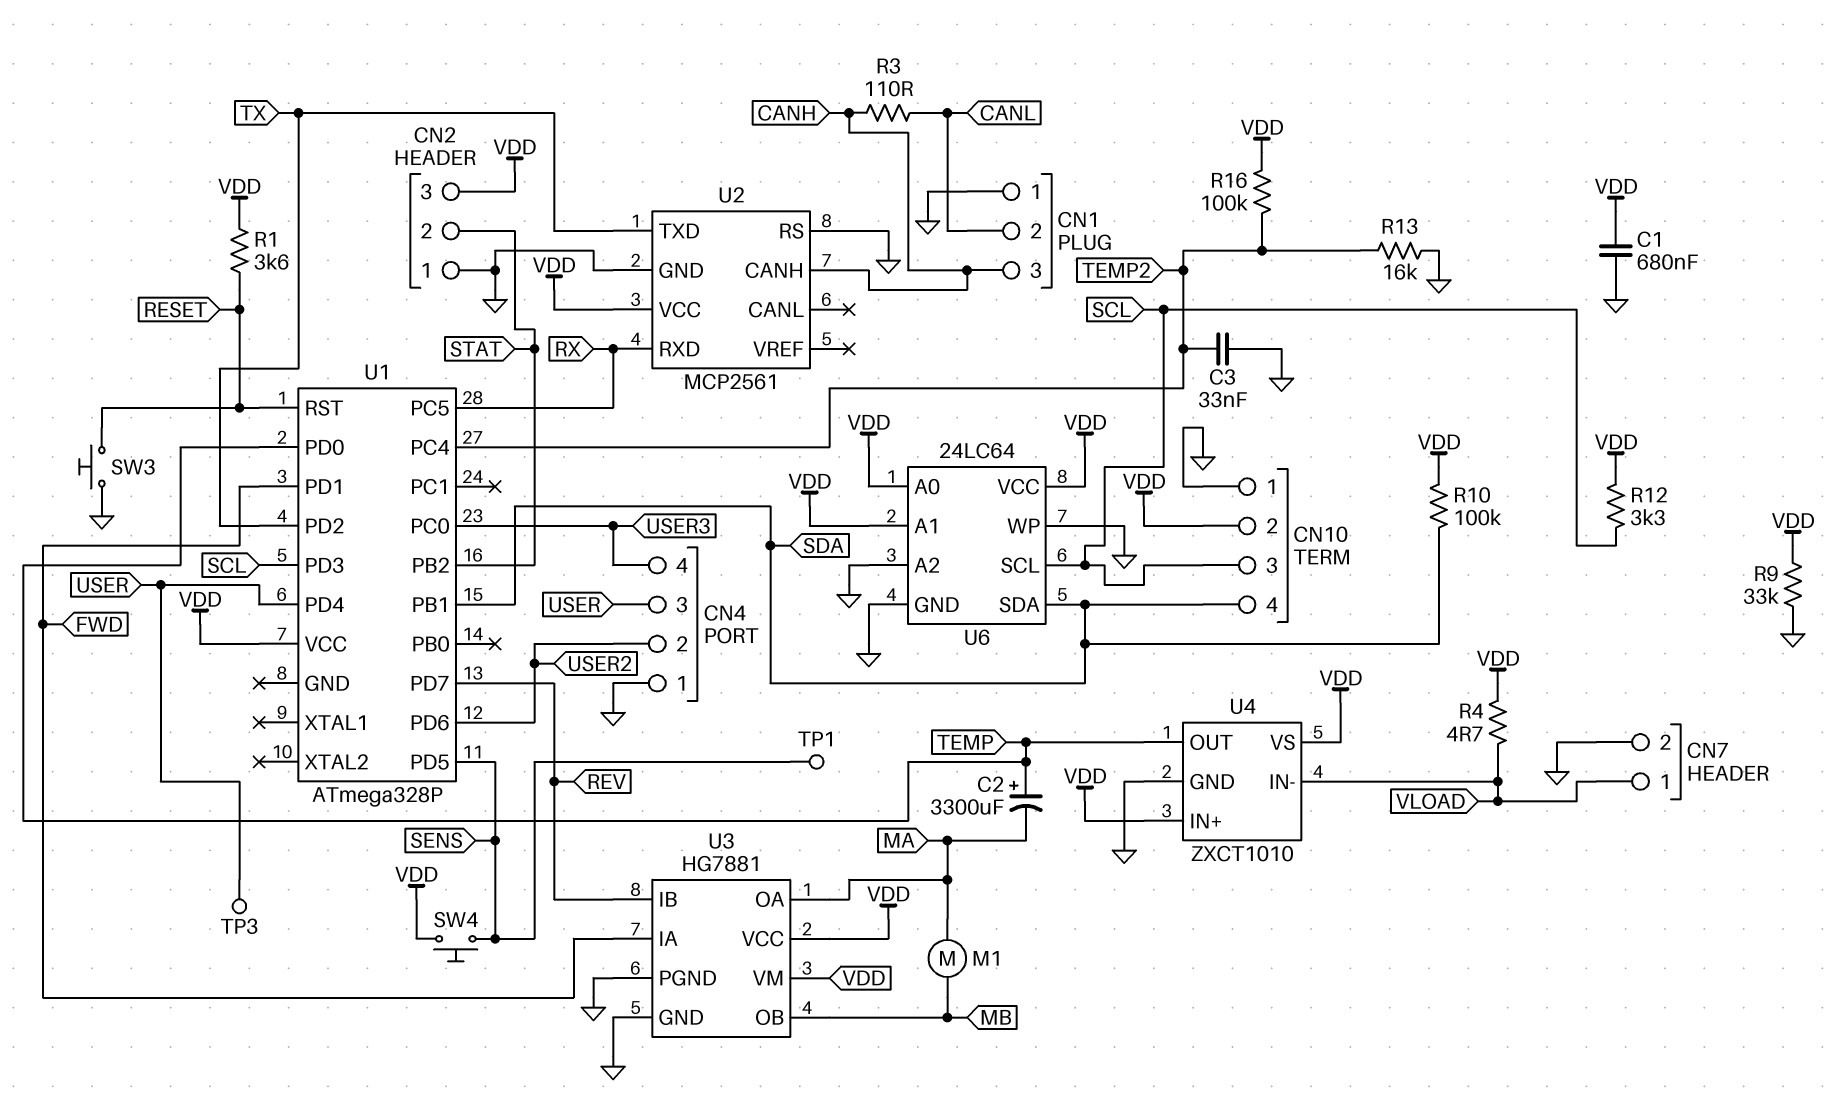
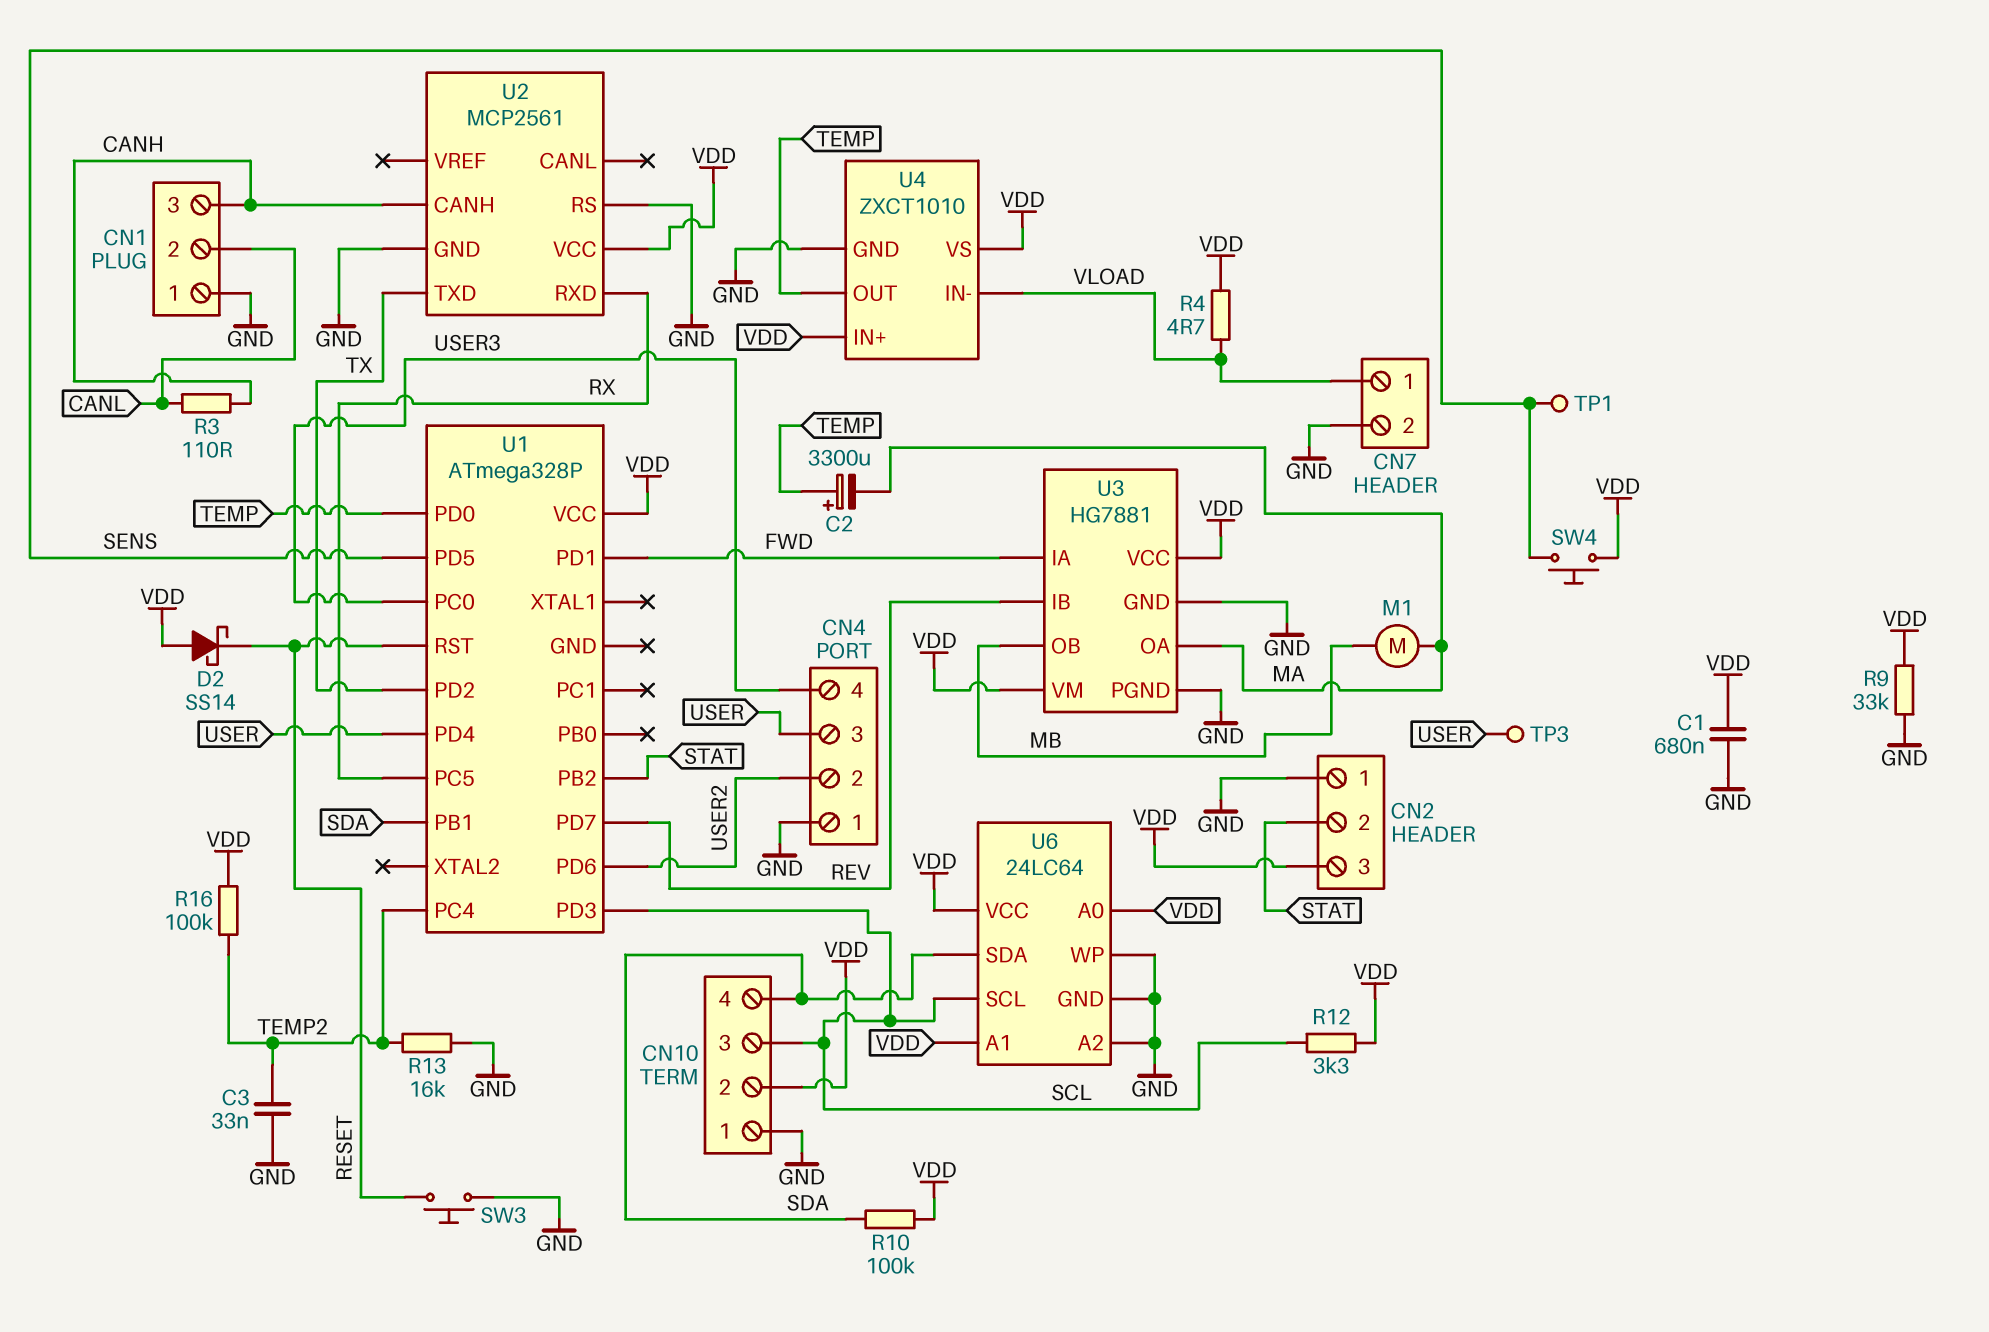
D2: none -> schottky SS14 (A VDD, K RESET)
R1: 3.6k (RESET, VDD) -> none

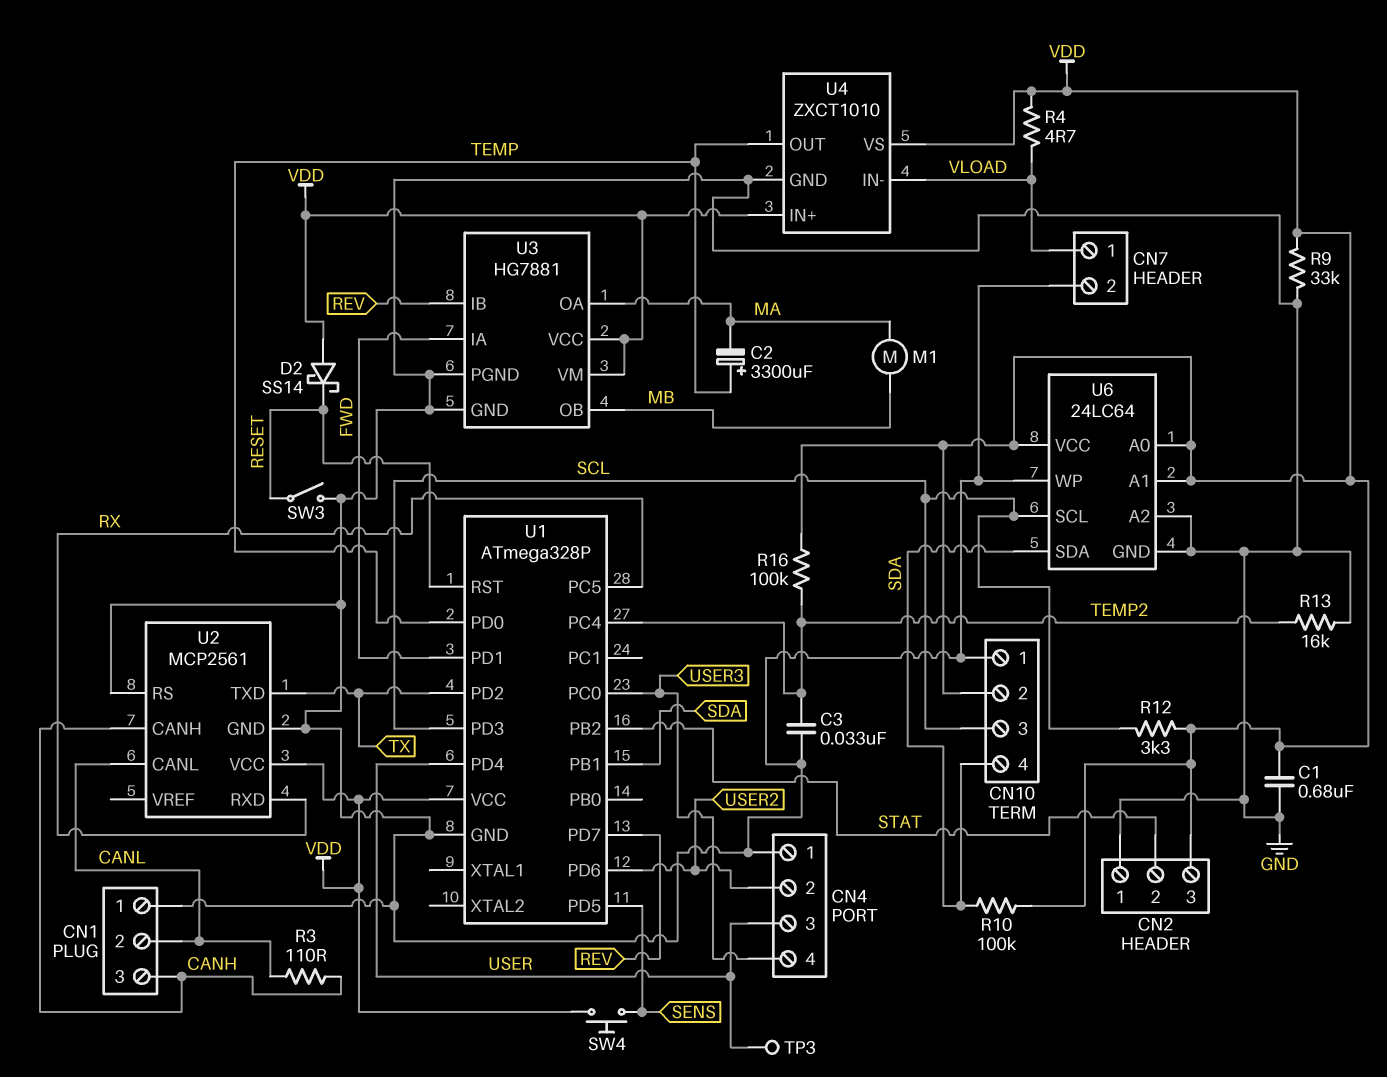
SW3: button (GND, RESET) -> switch (GND, RESET)
TP1: test point (SENS) -> none
U1 pin GND: none -> GND
U2 pin CANL: none -> CANL

